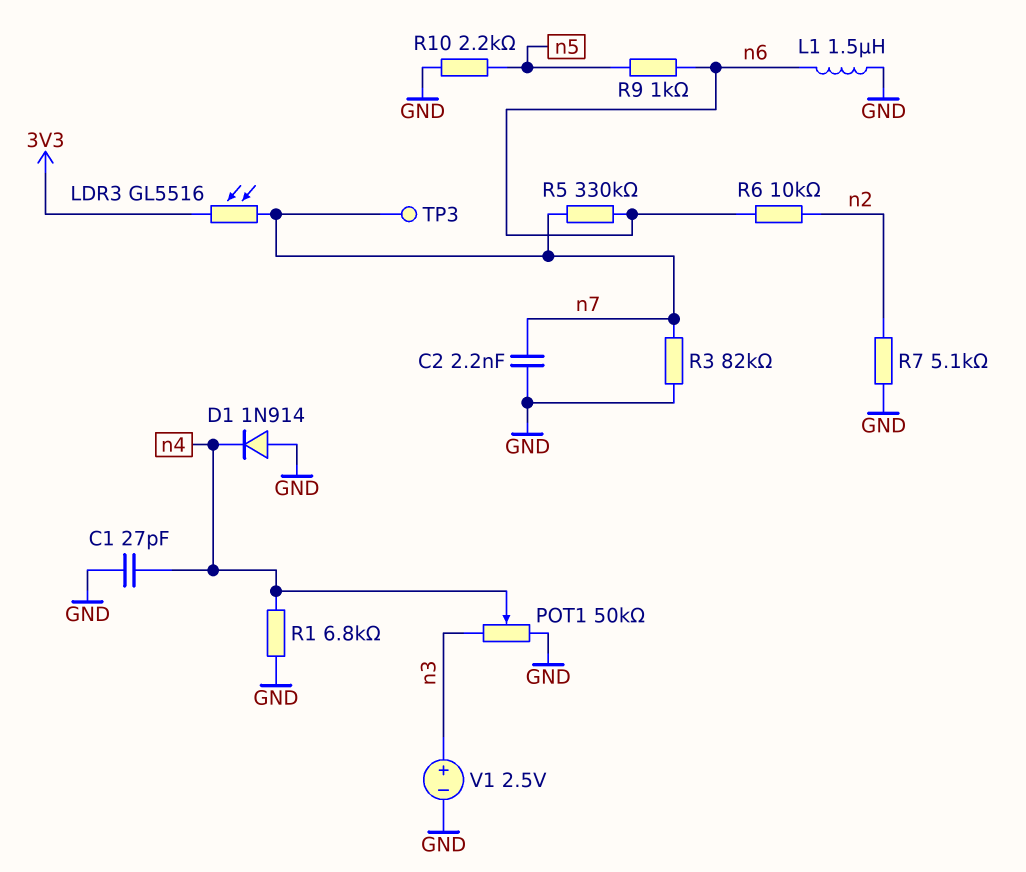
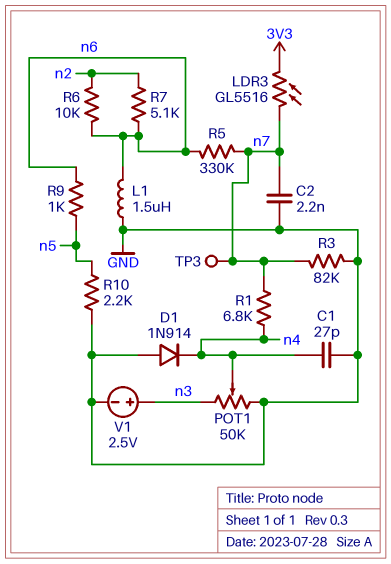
R1: 6.8k (GND, n4) -> 6.8k (n4, n7)
R7: 5.1k (GND, n2) -> 5.1k (n2, n6)

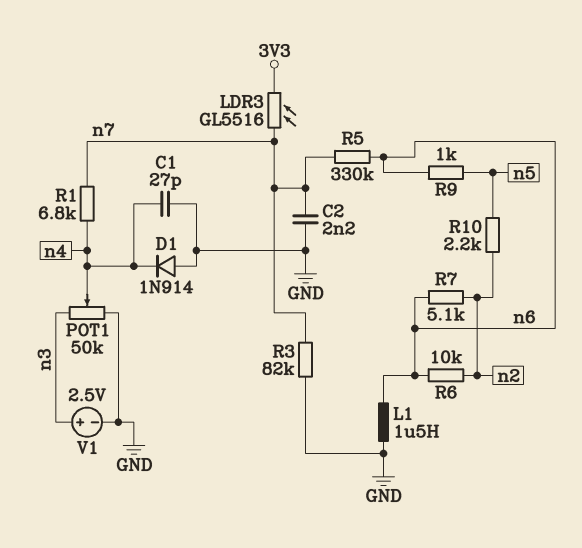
R10: 2.2k (GND, n5) -> 2.2k (n2, n5)
TP3: test point (n7) -> none

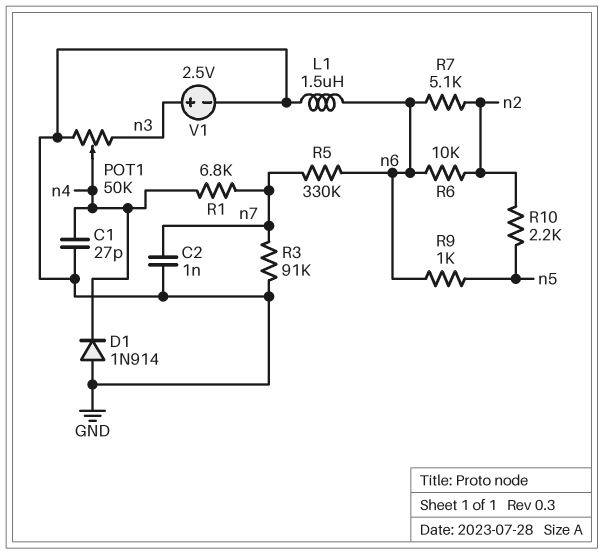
C2: 2.2nF (GND, n7) -> 1nF (GND, n7)
LDR3: GL5516 (3V3, n7) -> none
R3: 82k (GND, n7) -> 91k (GND, n7)

